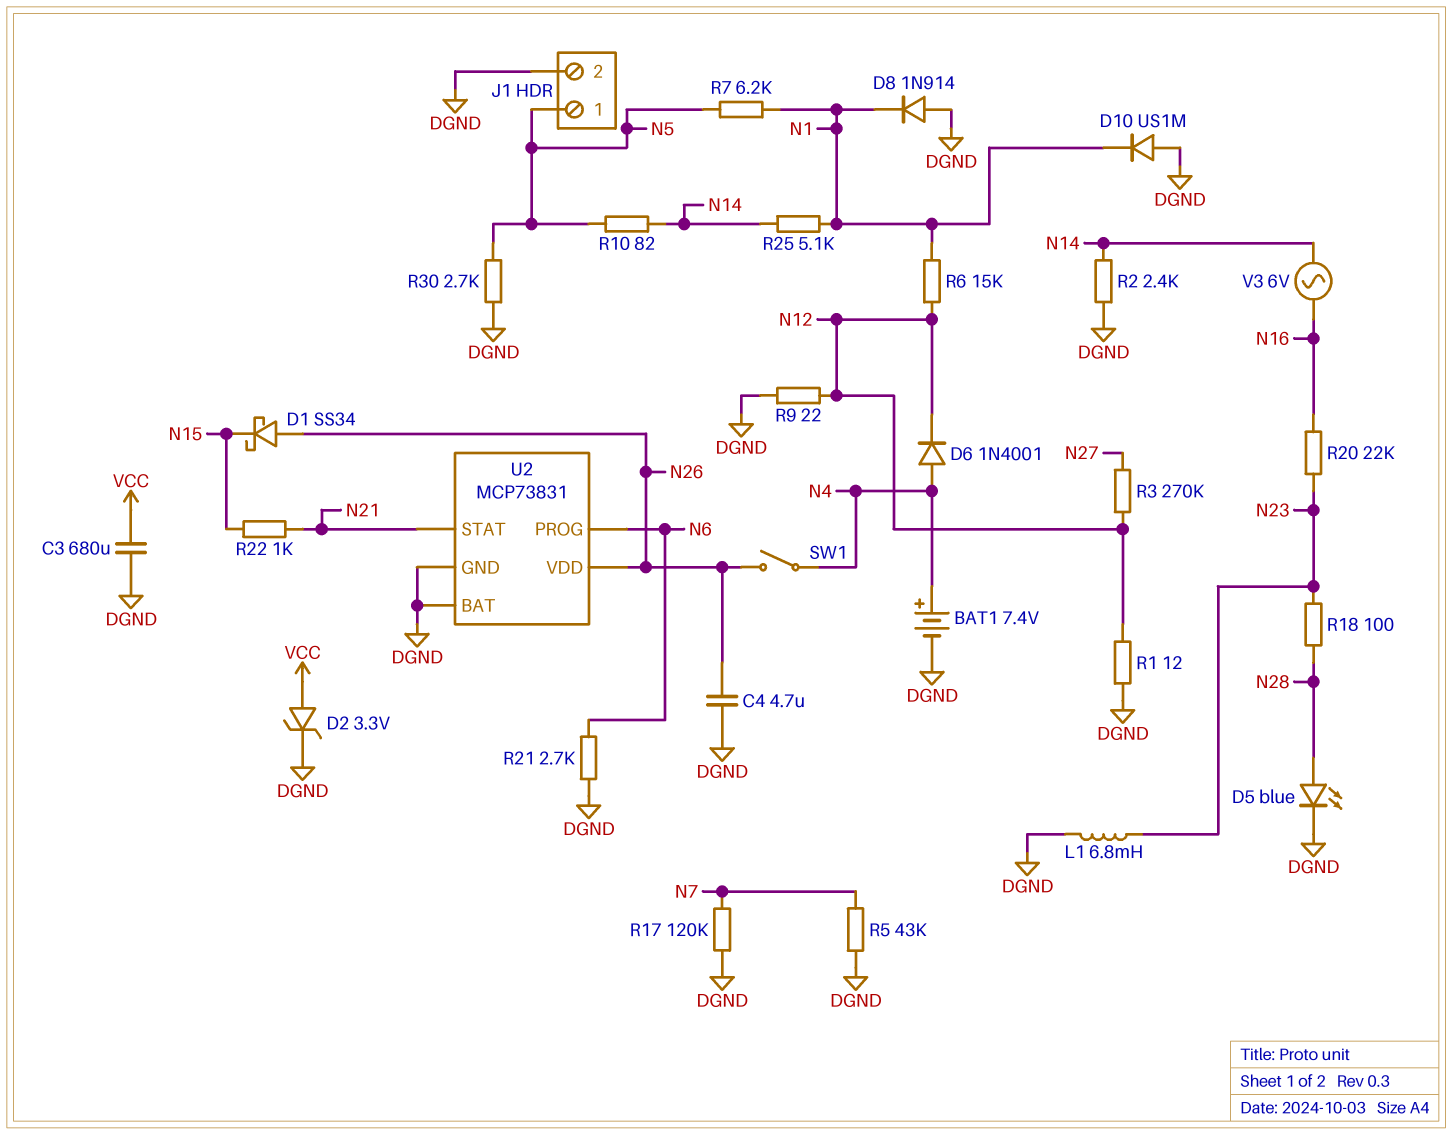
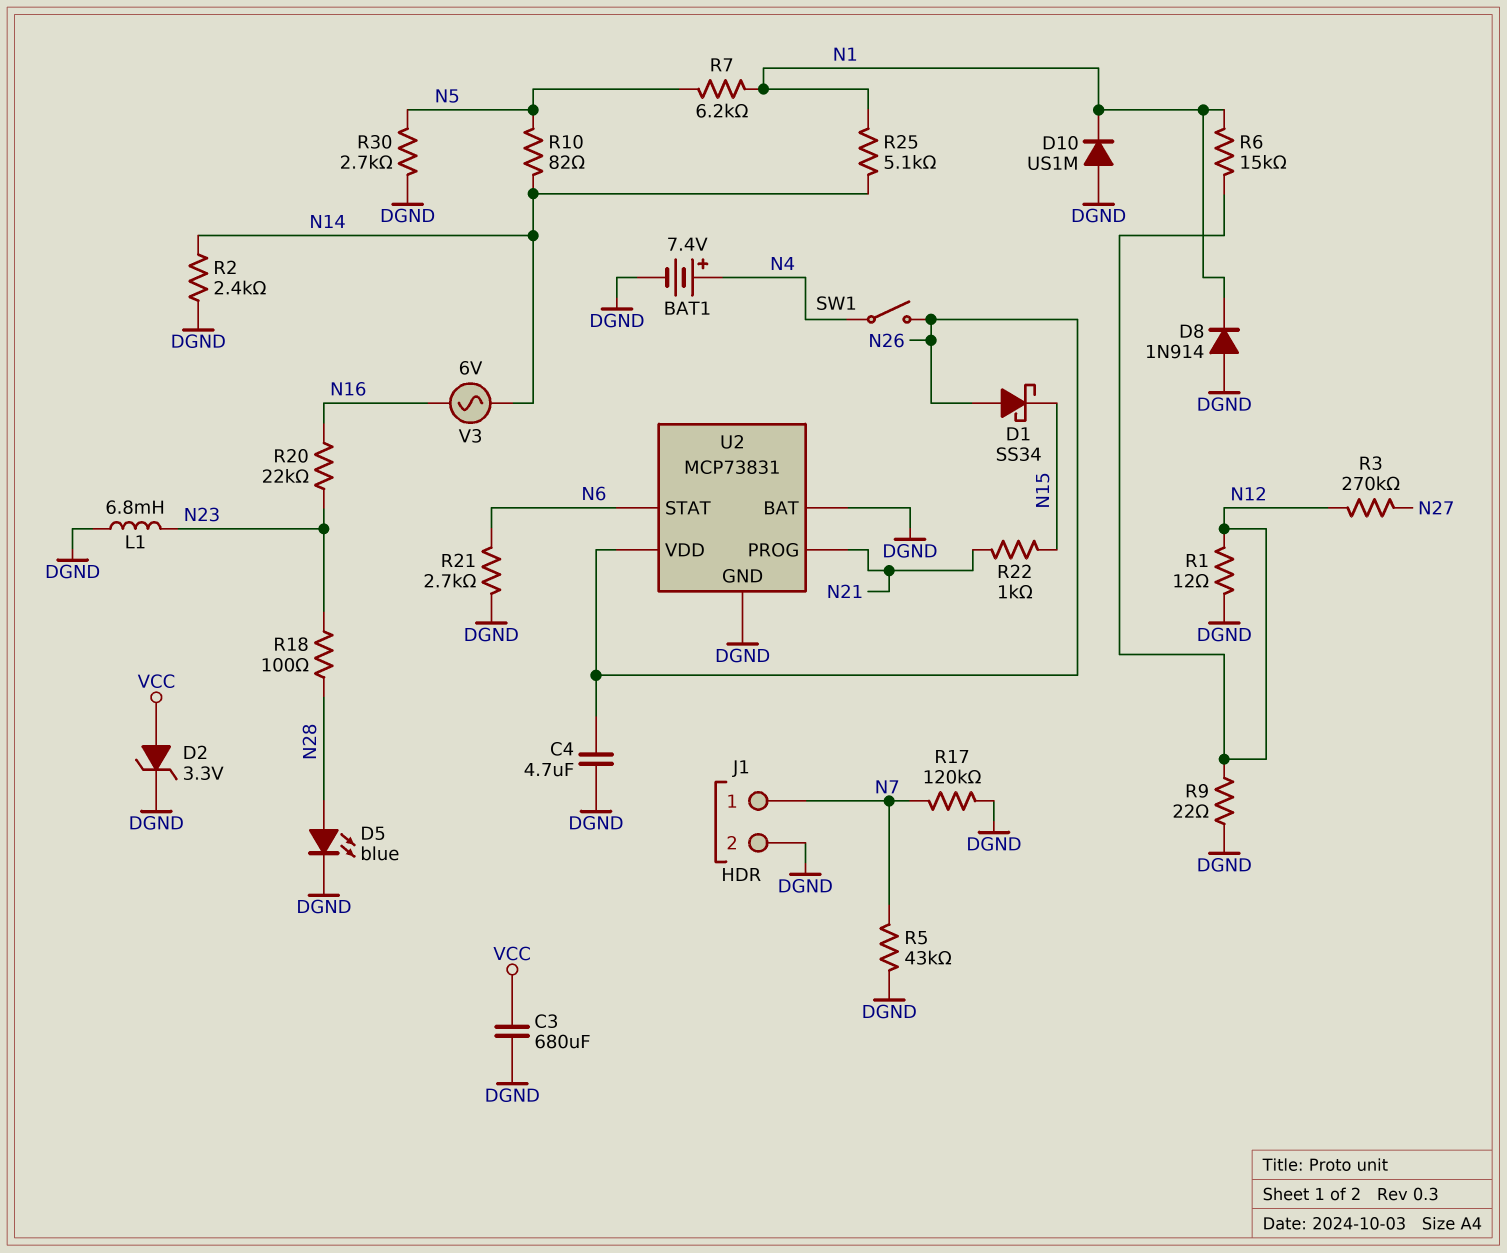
D6: diode 1N4001 (A N4, K N12) -> none
J1 pin 1: N5 -> N7
U2 pin PROG: N6 -> N21
U2 pin STAT: N21 -> N6

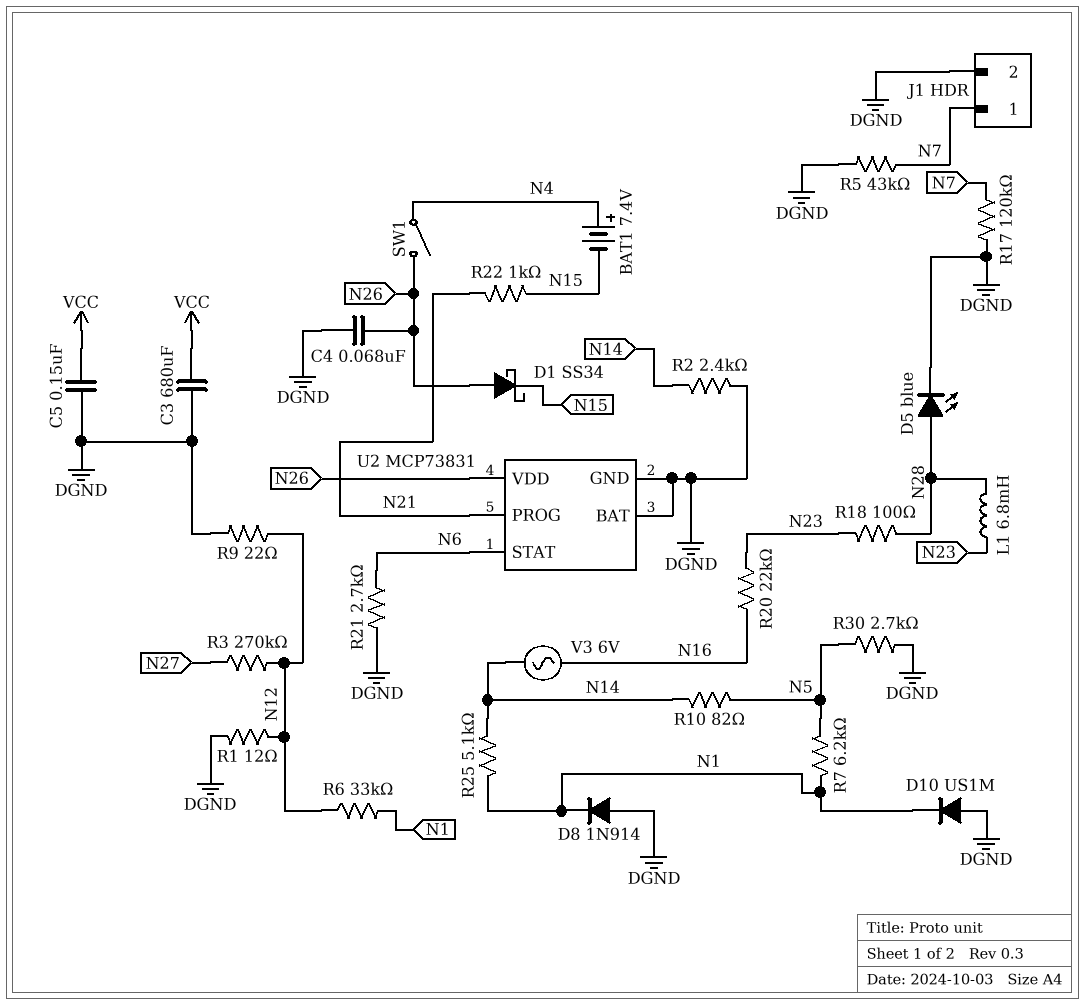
BAT1: 7.4V (plus N4, minus DGND) -> 7.4V (plus N4, minus N15)
C4: 4.7uF (DGND, N26) -> 68nF (DGND, N26)
C5: none -> 150nF (DGND, VCC)
D2: zener 3.3V (A VCC, K DGND) -> none
L1: 6.8mH (DGND, N23) -> 6.8mH (N23, N28)
R6: 15k (N1, N12) -> 33k (N1, N12)

